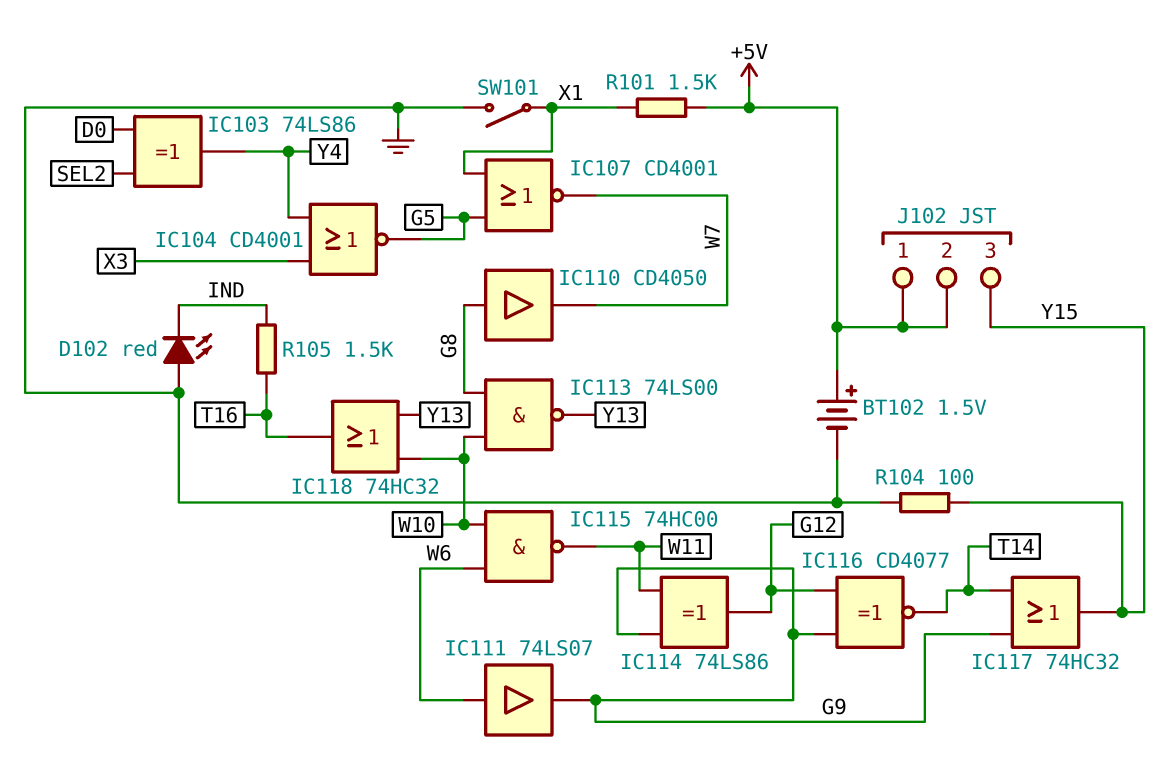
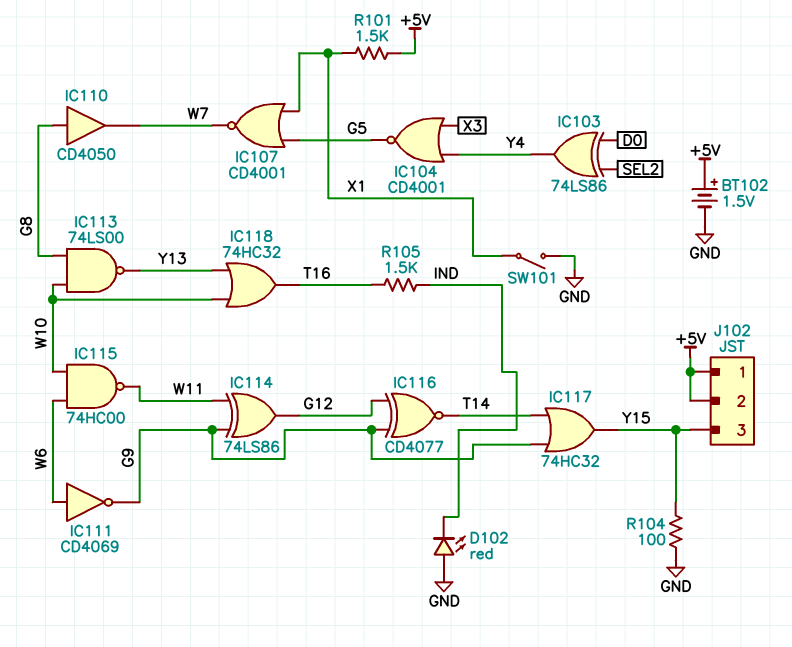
IC111: buffer 74LS07 (in W6, out G9) -> NOT CD4069 (in W6, out G9)

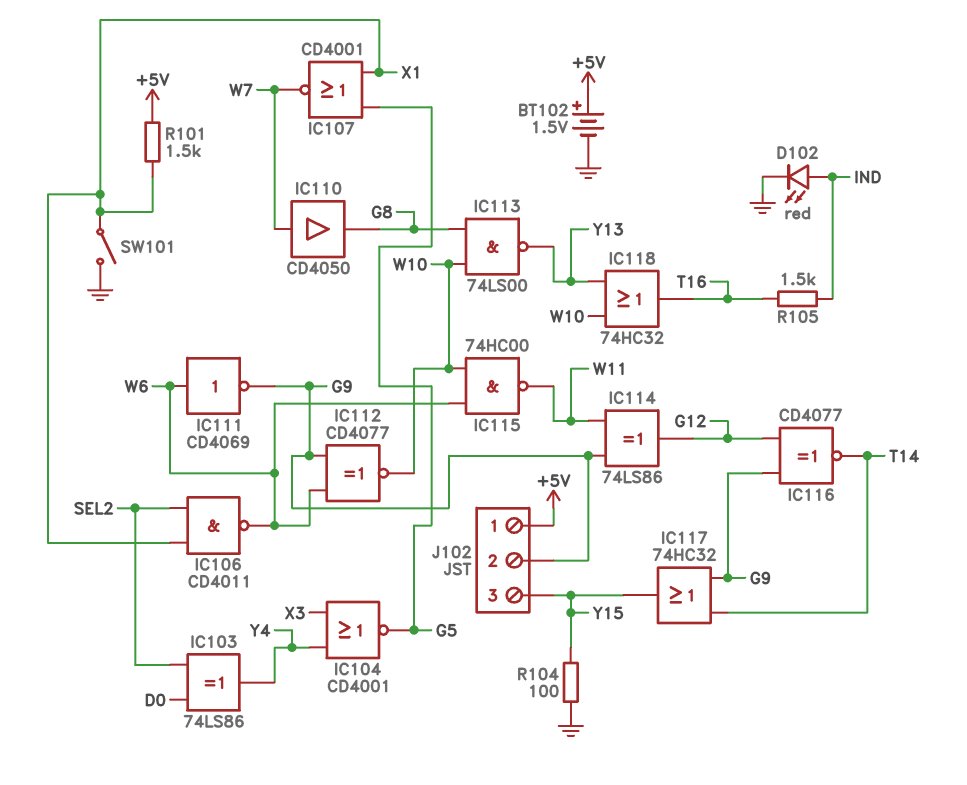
D102: LED red (A GND, K IND) -> LED red (A IND, K GND)
IC106: none -> NAND CD4011 (in SEL2, in X1, out W6)
IC110: buffer CD4050 (in G8, out W7) -> buffer CD4050 (in W7, out G8)
IC112: none -> XNOR CD4077 (in G9, in W6, out W10)
J102 pin 2: +5V -> G9

